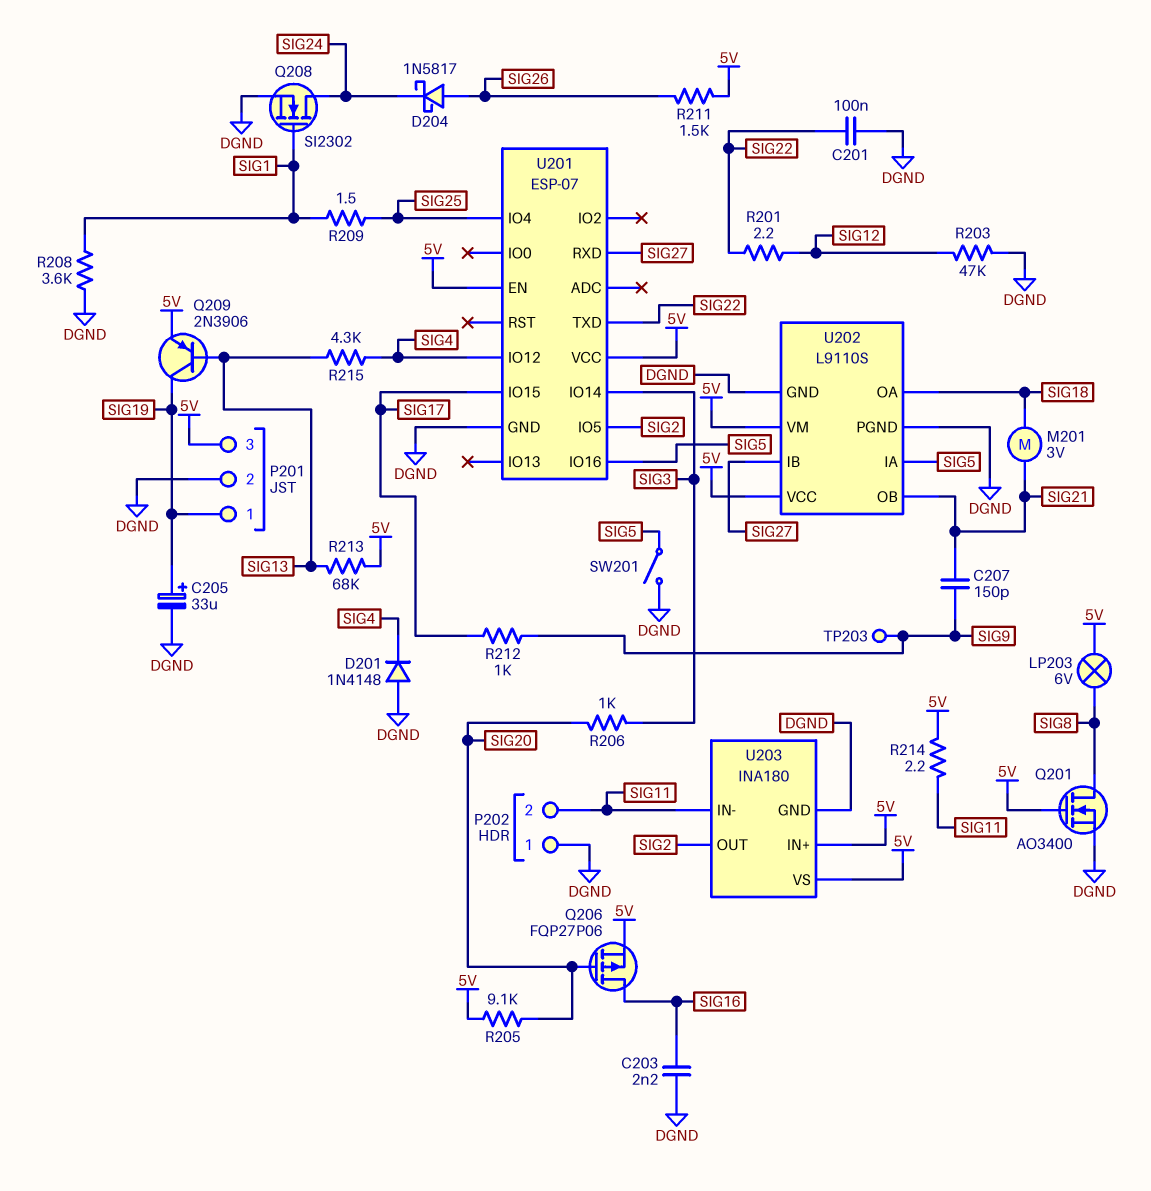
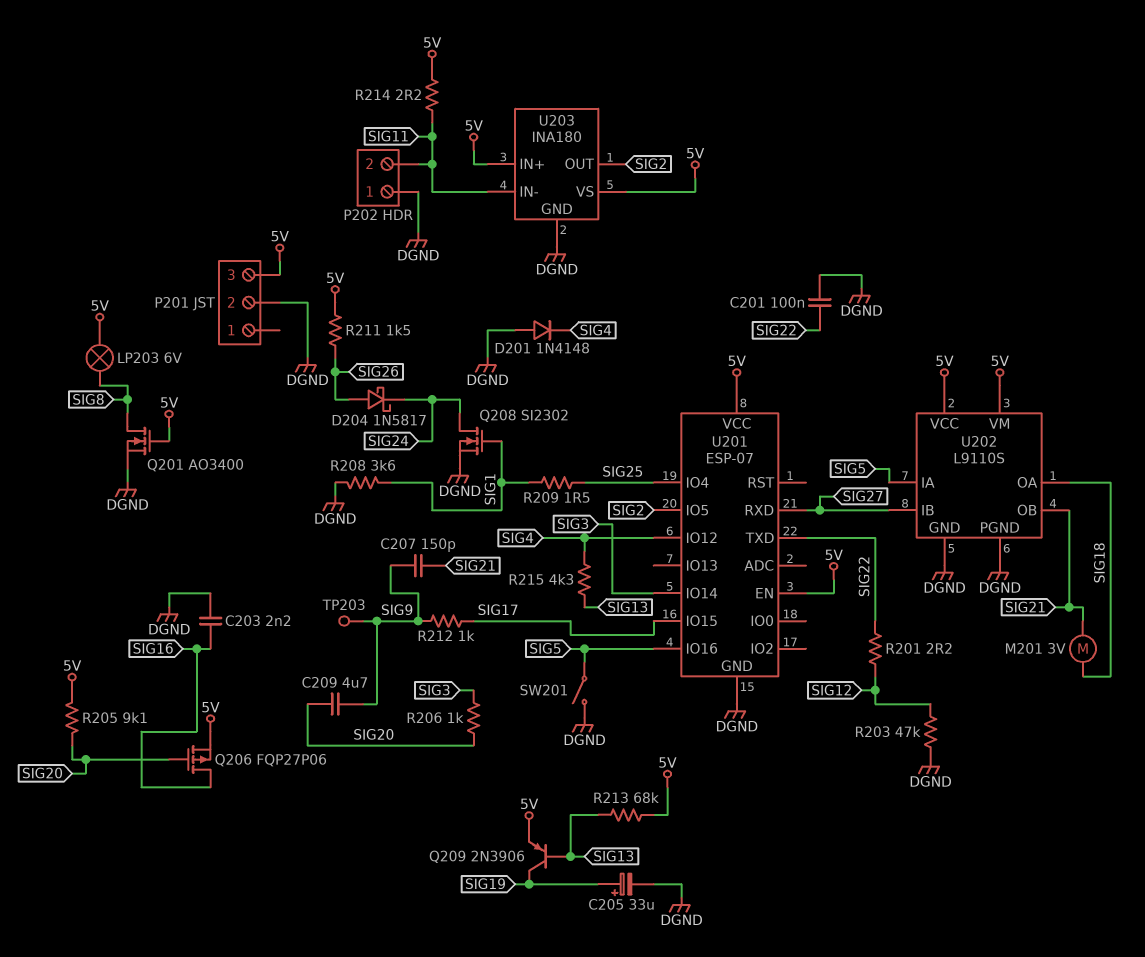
C209: none -> 4.7uF (SIG9, SIG20)
P201 pin 1: SIG19 -> none

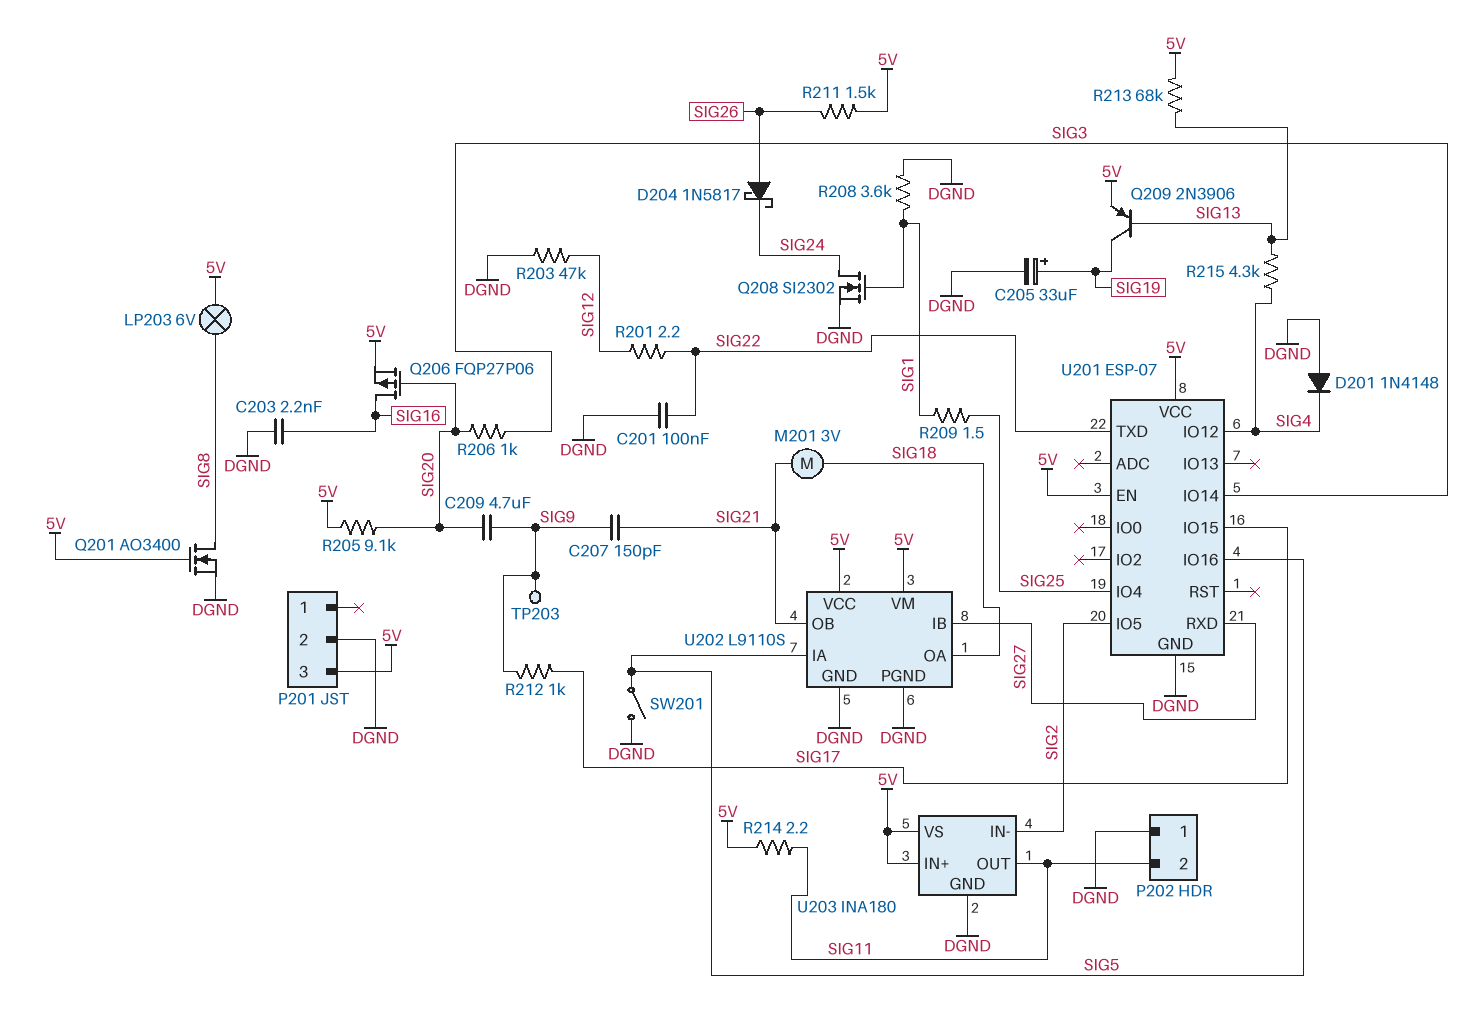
U203 pin IN-: SIG11 -> SIG2
U203 pin OUT: SIG2 -> SIG11

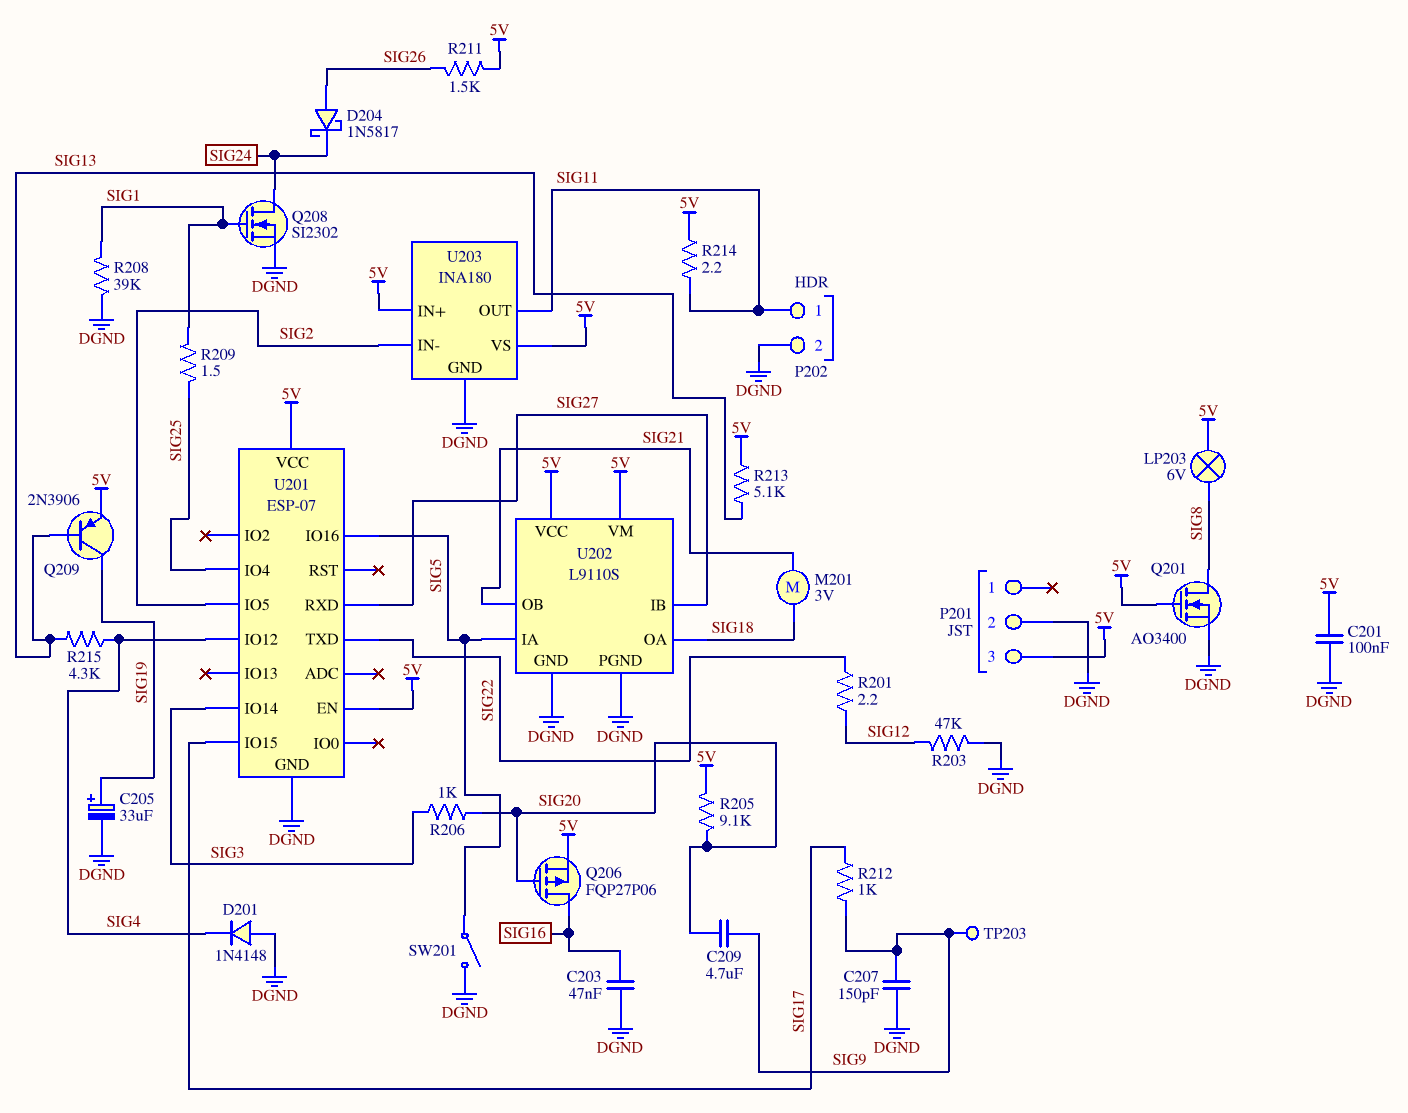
C201: 100nF (DGND, SIG22) -> 100nF (5V, DGND)
C203: 2.2nF (DGND, SIG16) -> 47nF (DGND, SIG16)
C207: 150pF (SIG9, SIG21) -> 150pF (DGND, SIG9)
P202 pin 1: DGND -> SIG11
P202 pin 2: SIG11 -> DGND
R208: 3.6k (DGND, SIG1) -> 39k (DGND, SIG1)
R213: 68k (5V, SIG13) -> 5.1k (5V, SIG13)

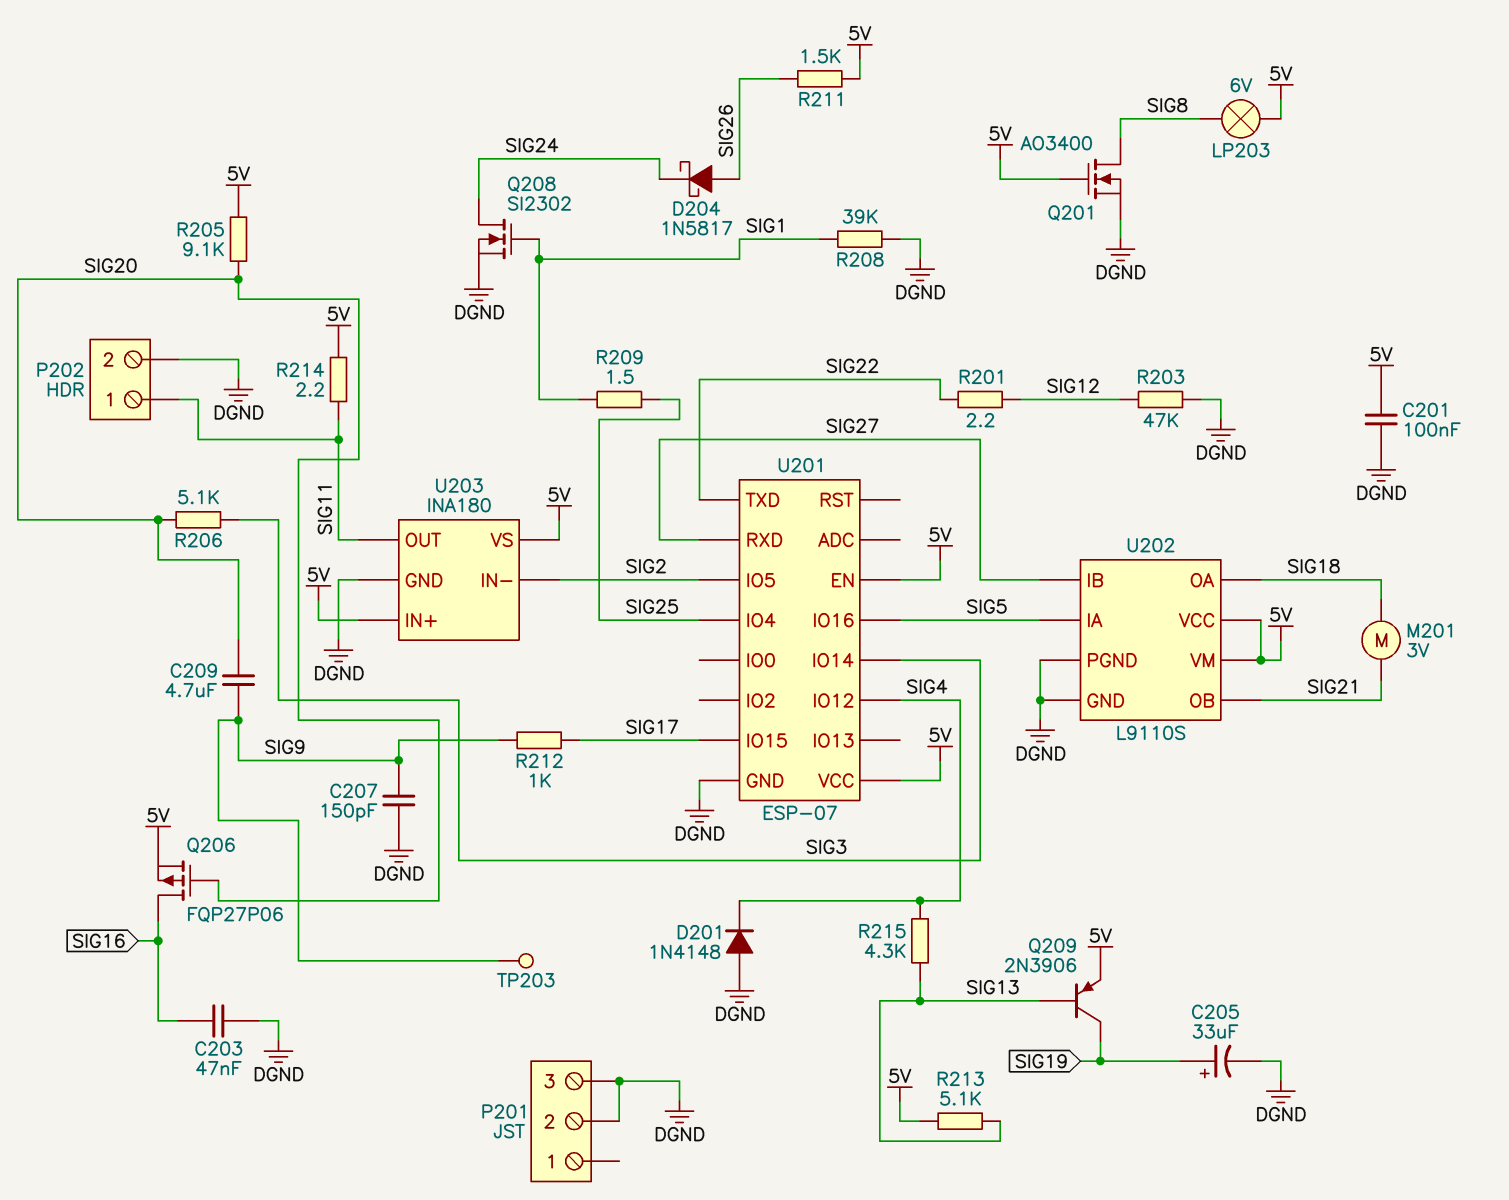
P201 pin 3: 5V -> DGND
R206: 1k (SIG3, SIG20) -> 5.1k (SIG3, SIG20)
SW201: switch (DGND, SIG5) -> none

